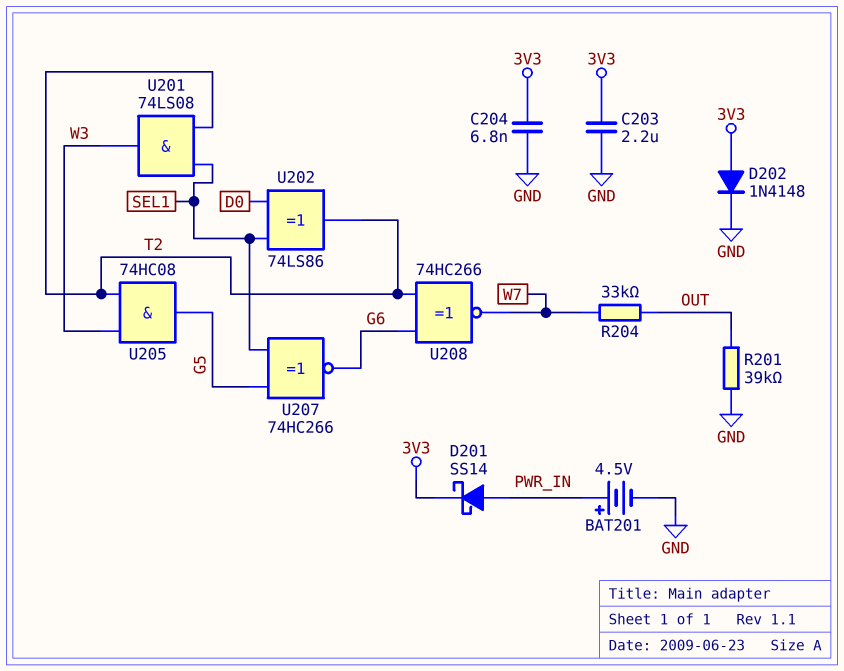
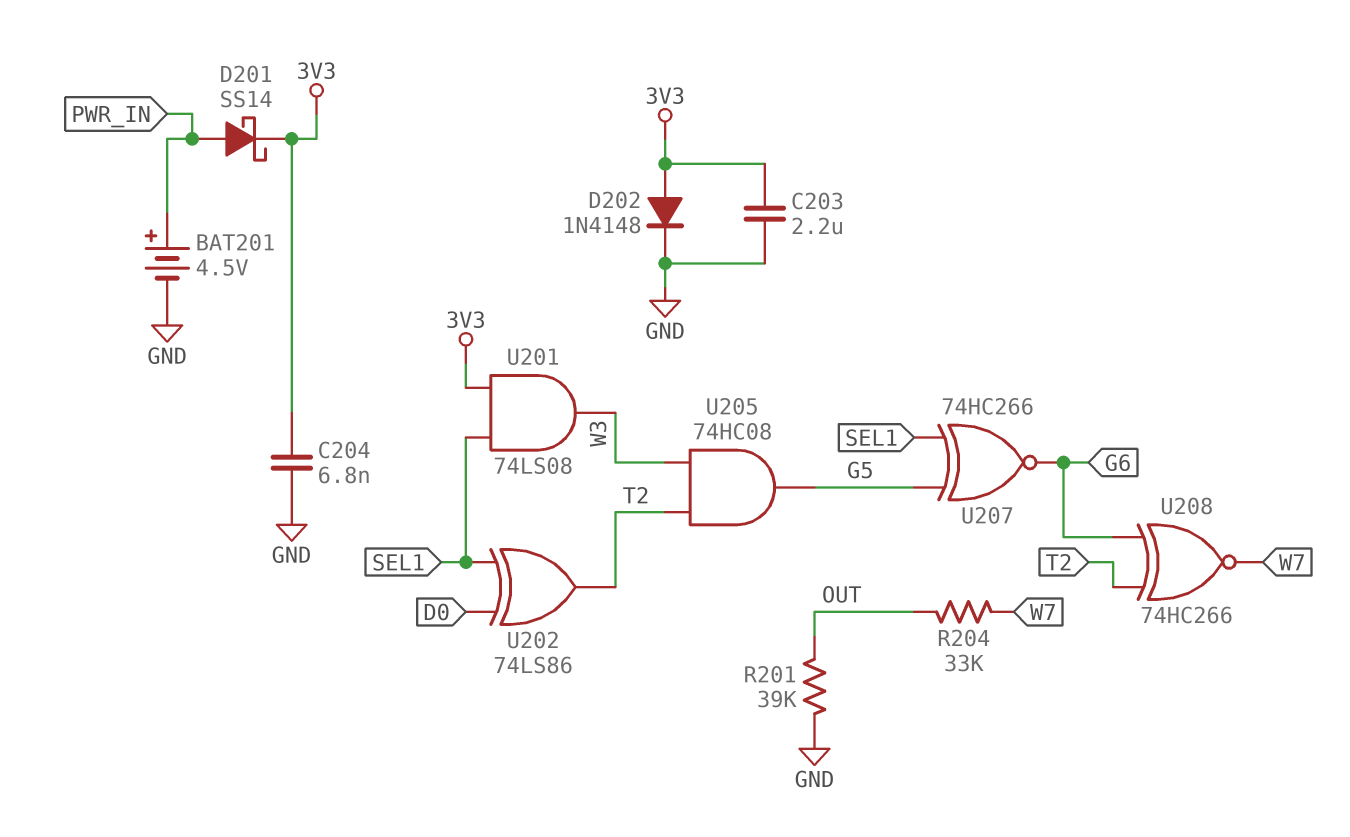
U201: AND 74LS08 (in SEL1, in T2, out W3) -> AND 74LS08 (in 3V3, in SEL1, out W3)

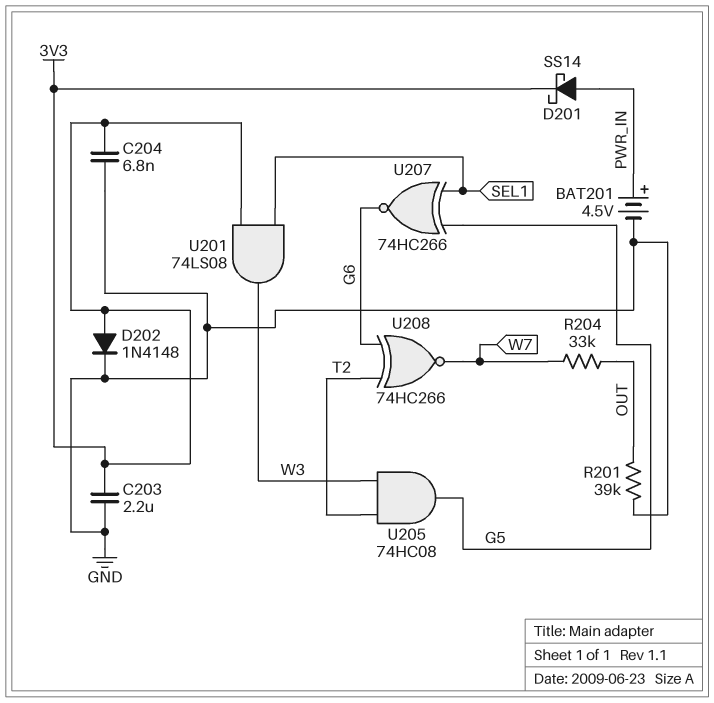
U202: XOR 74LS86 (in D0, in SEL1, out T2) -> none

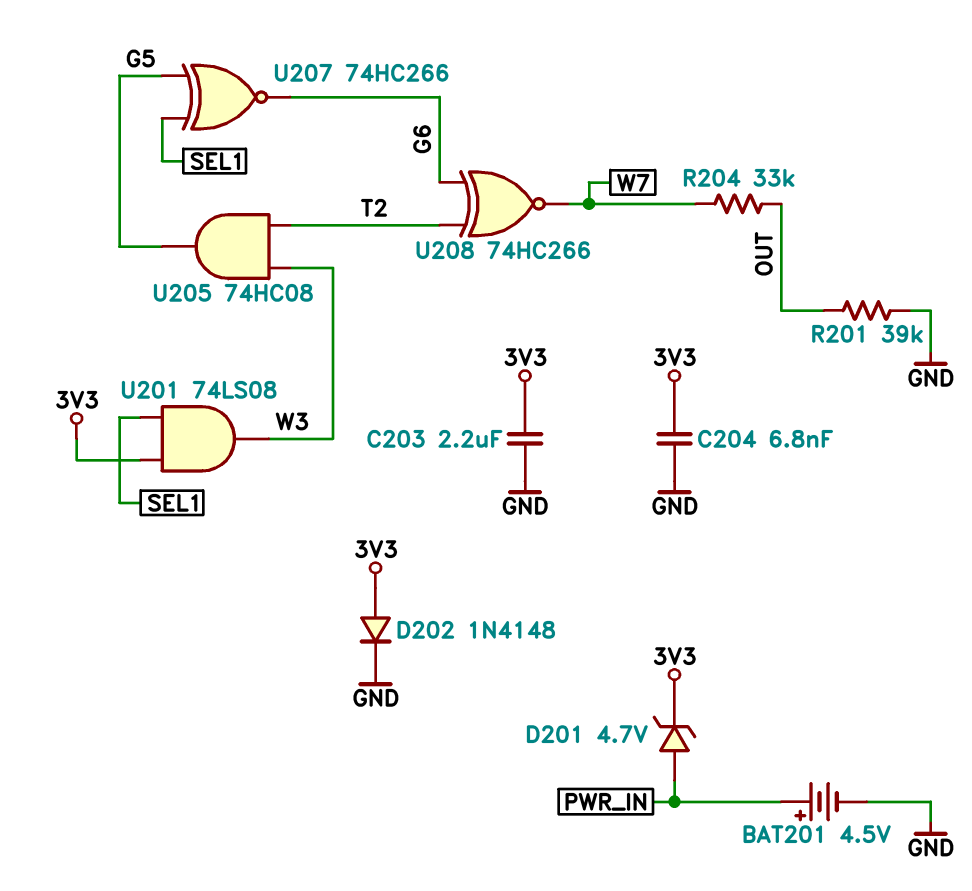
D201: schottky SS14 (A PWR_IN, K 3V3) -> zener 4.7V (A PWR_IN, K 3V3)

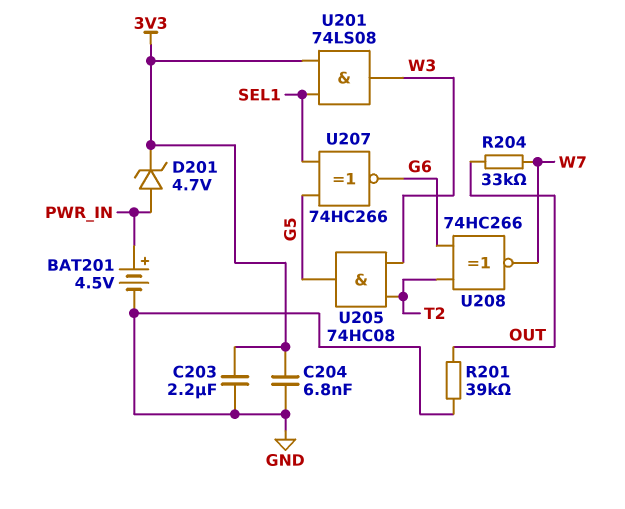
D202: diode 1N4148 (A 3V3, K GND) -> none

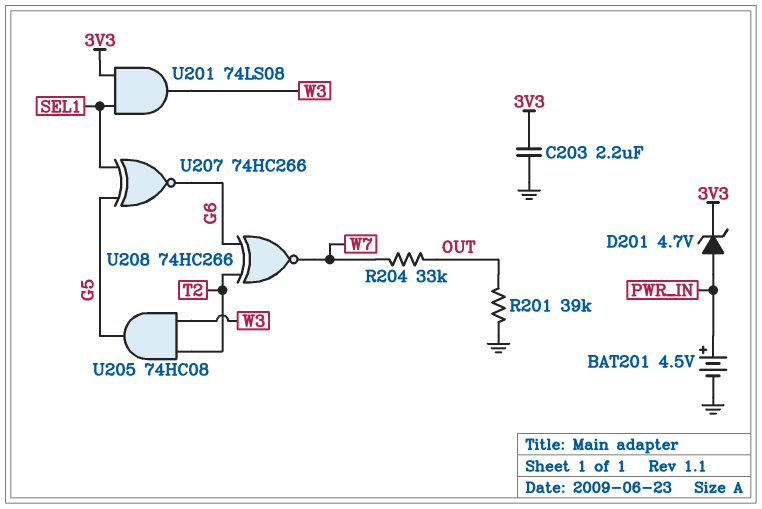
C204: 6.8nF (3V3, GND) -> none

